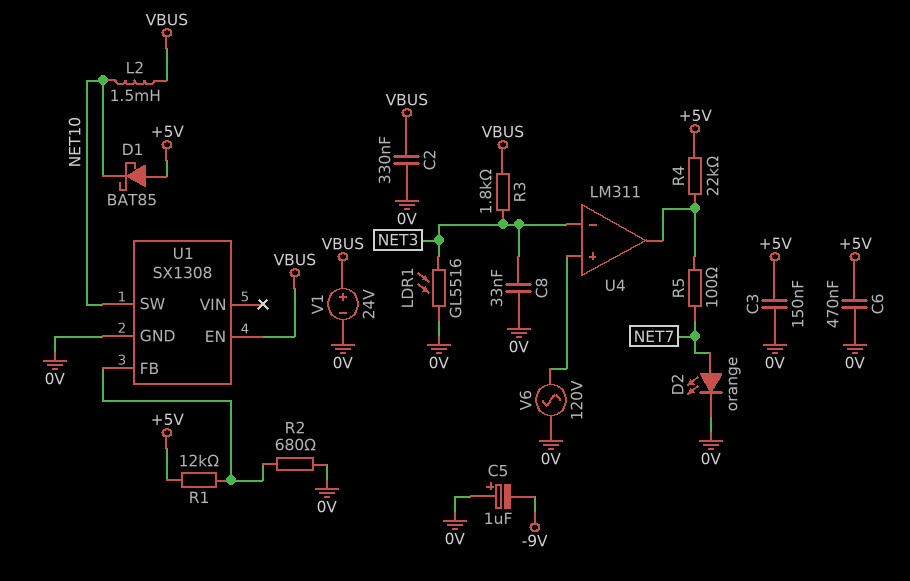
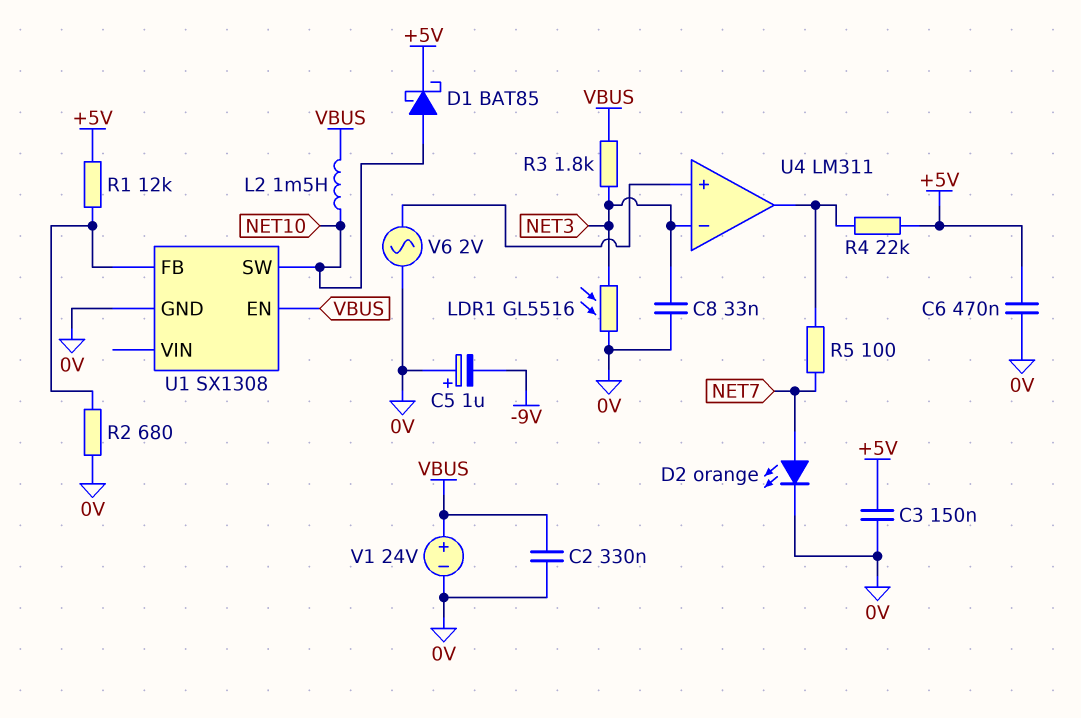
D1: schottky BAT85 (A +5V, K NET10) -> schottky BAT85 (A NET10, K +5V)
V6: AC 120V (0V, U4/in+) -> AC 2V (0V, U4/in+)

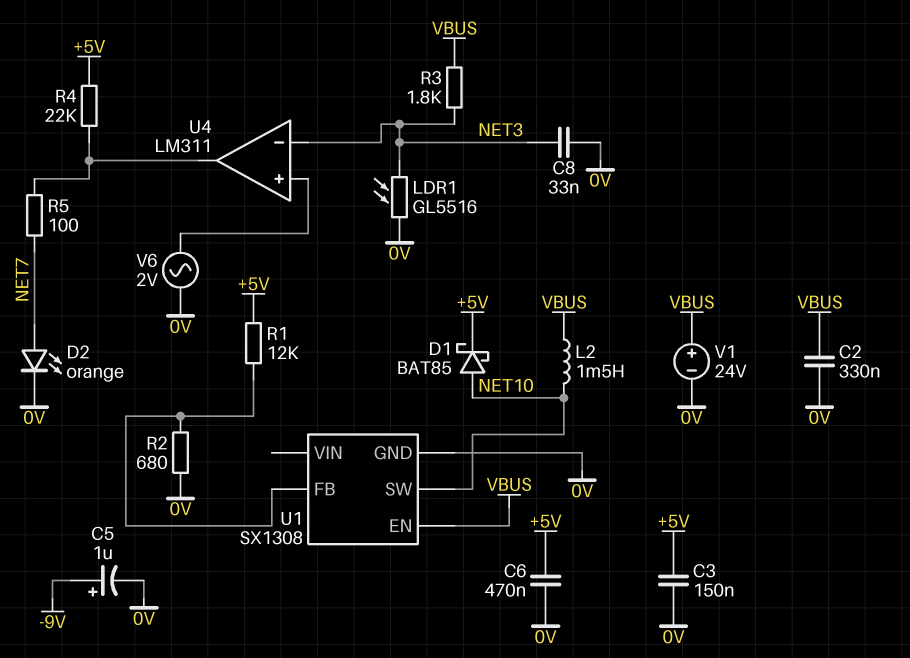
C5: 1uF (plus 0V, minus -9V) -> 1uF (plus -9V, minus 0V)

